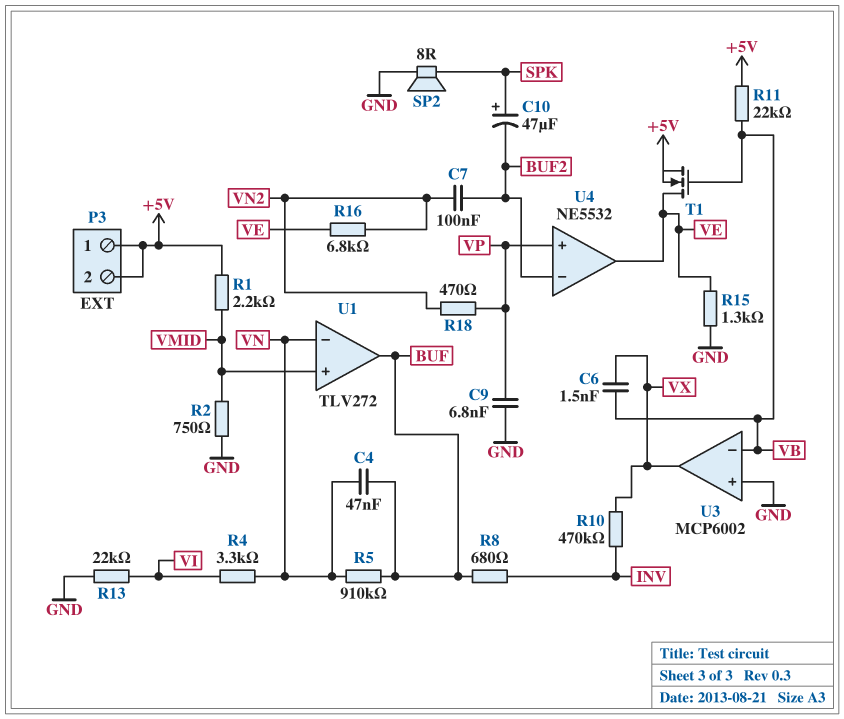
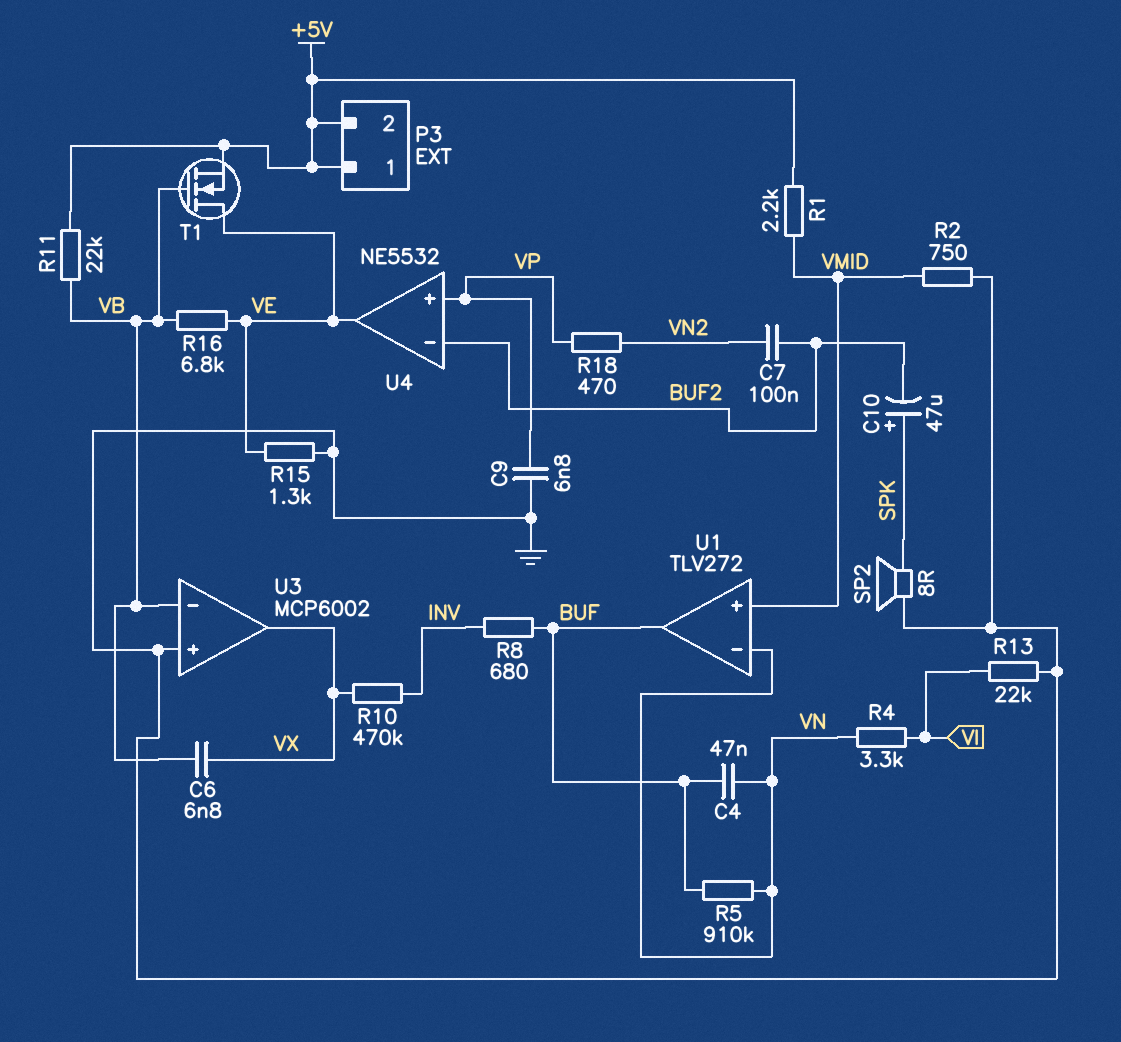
C6: 1.5nF (VB, VX) -> 6.8nF (VB, VX)
R16: 6.8k (VE, VN2) -> 6.8k (VB, VE)

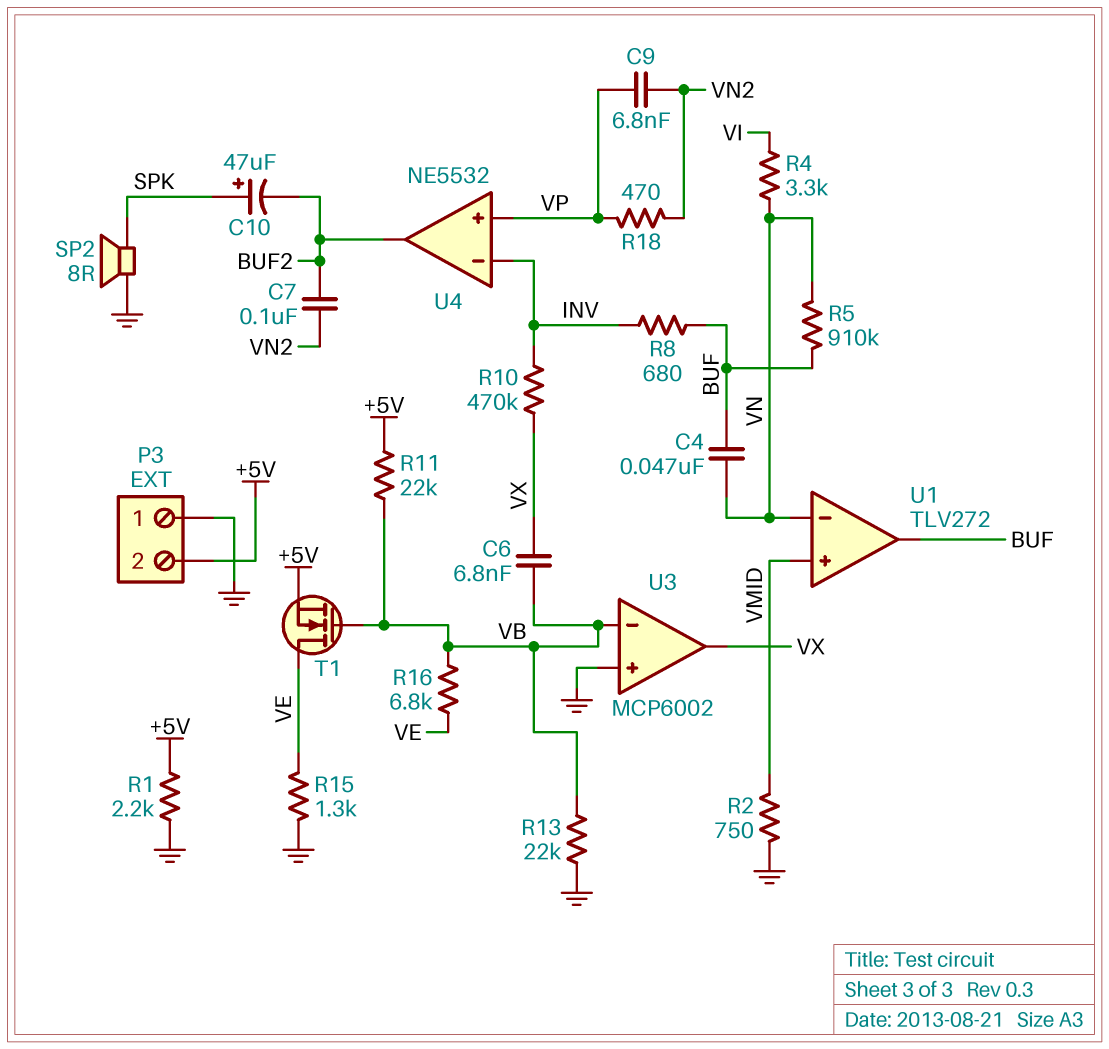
C9: 6.8nF (GND, VP) -> 6.8nF (VN2, VP)
P3 pin 1: +5V -> GND
R1: 2.2k (+5V, VMID) -> 2.2k (+5V, GND)
R13: 22k (GND, VI) -> 22k (GND, VB)
U4 pin in-: BUF2 -> INV
U4 pin out: VE -> BUF2

